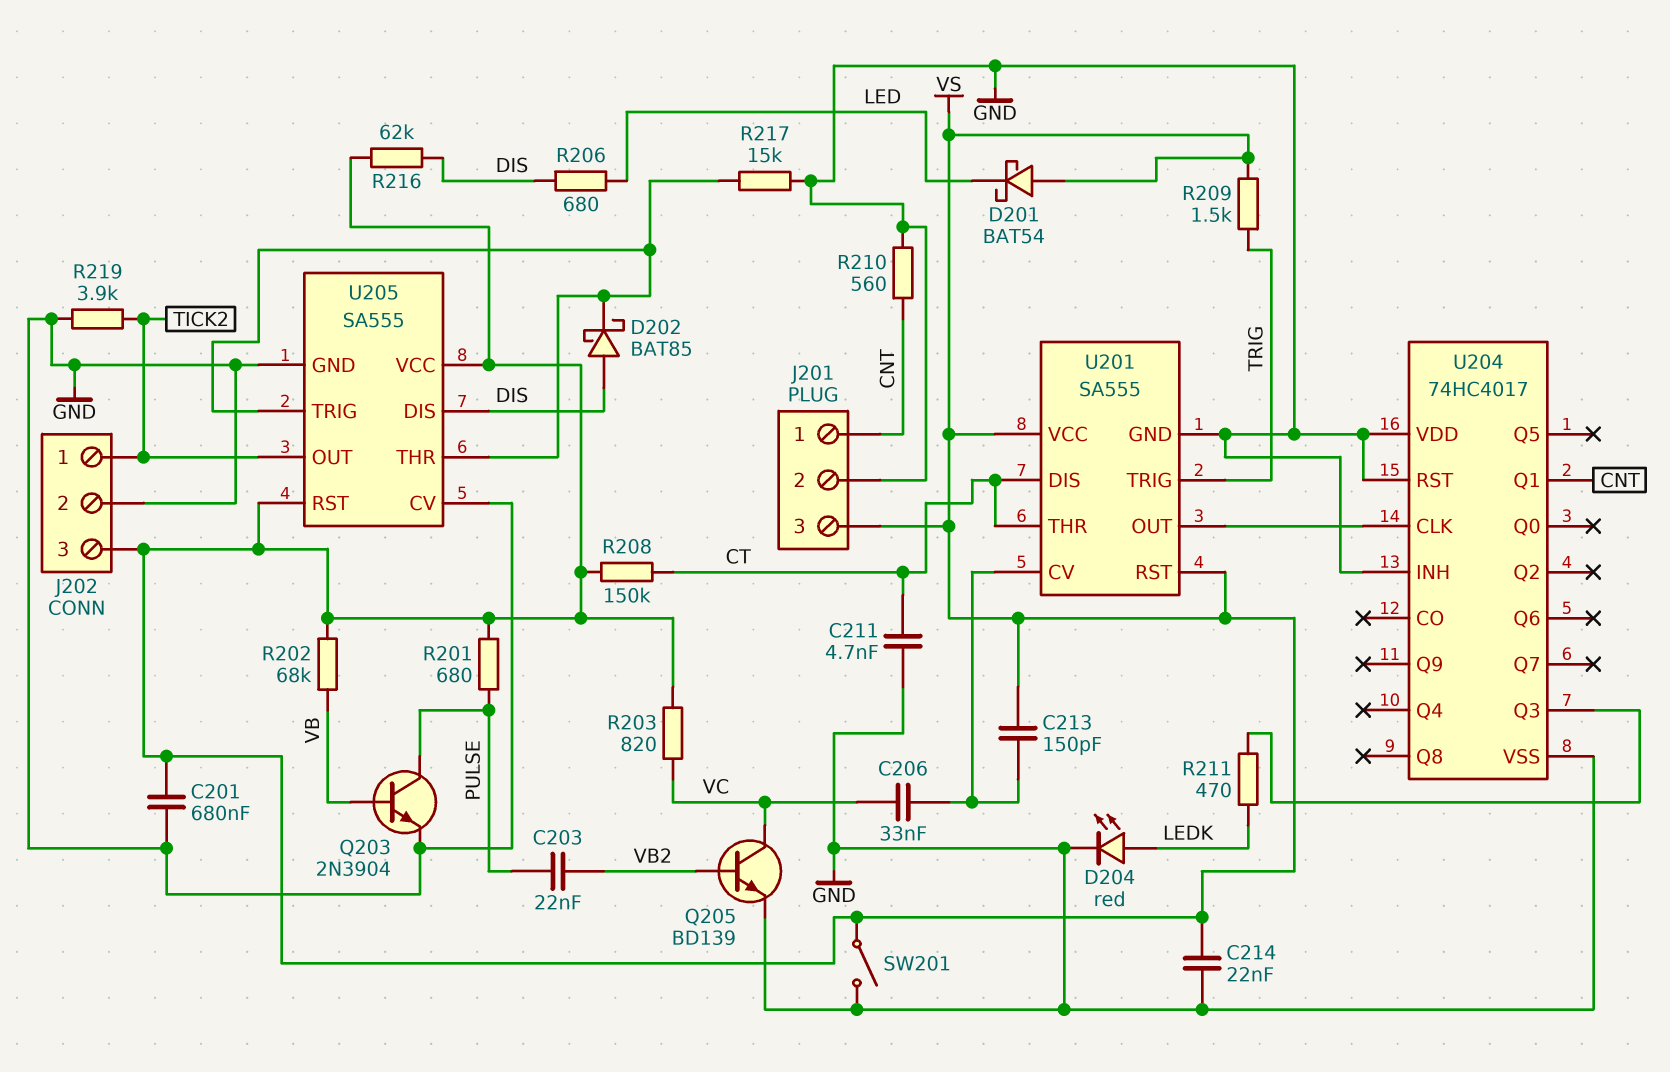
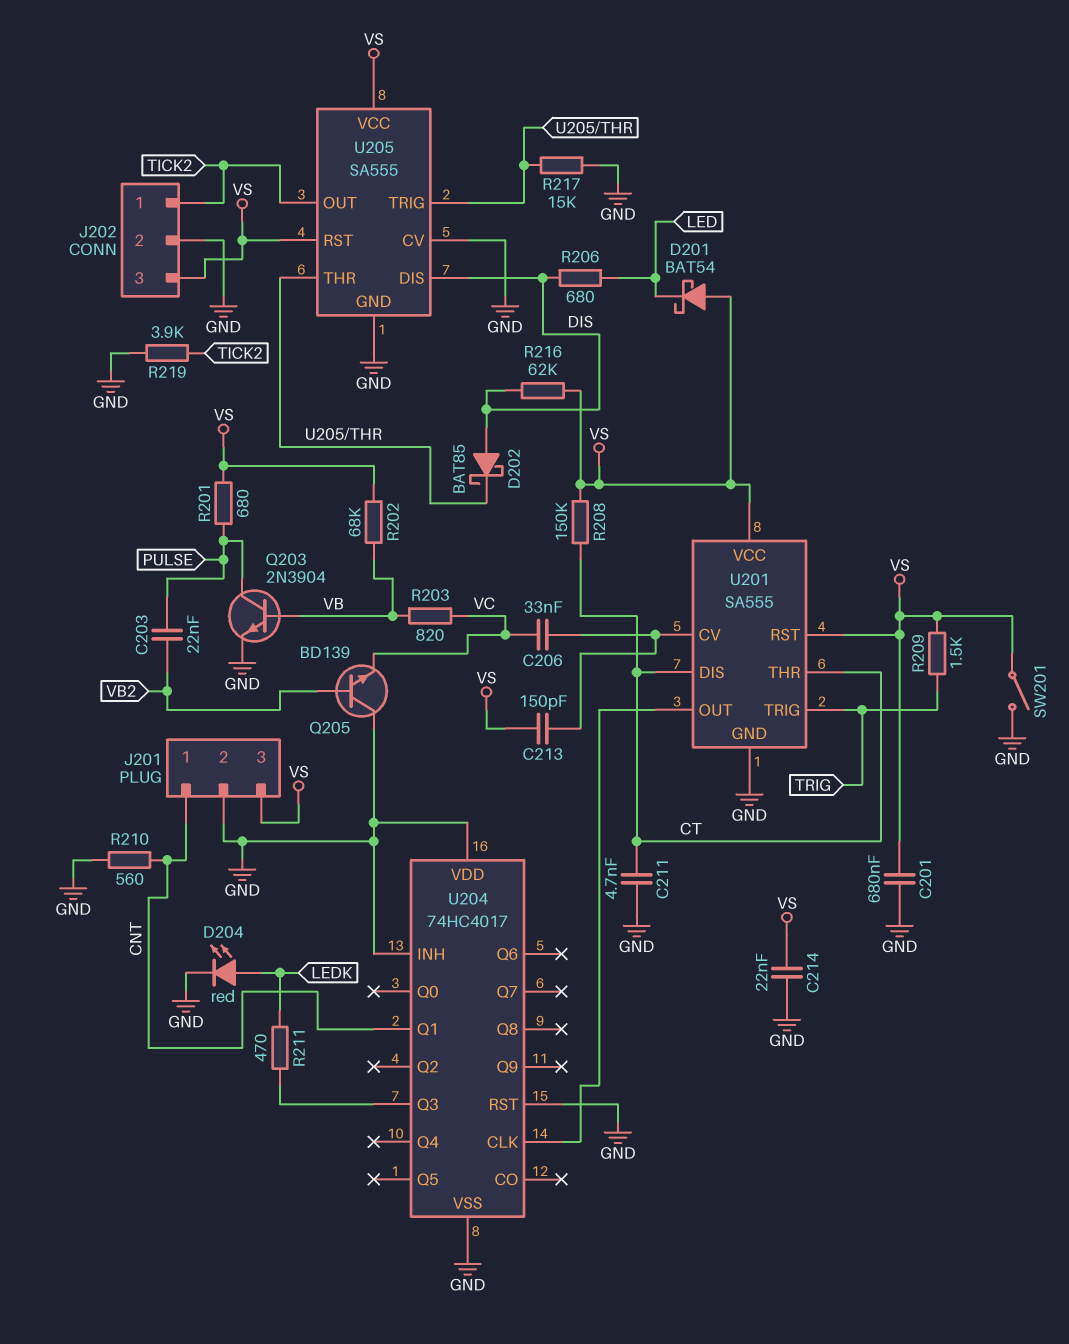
Q205: NPN BD139 (B VB2, C VC, E GND) -> NPN BD139 (B VB2, C GND, E VC)
R203: 820 (VC, VS) -> 820 (VB, VC)

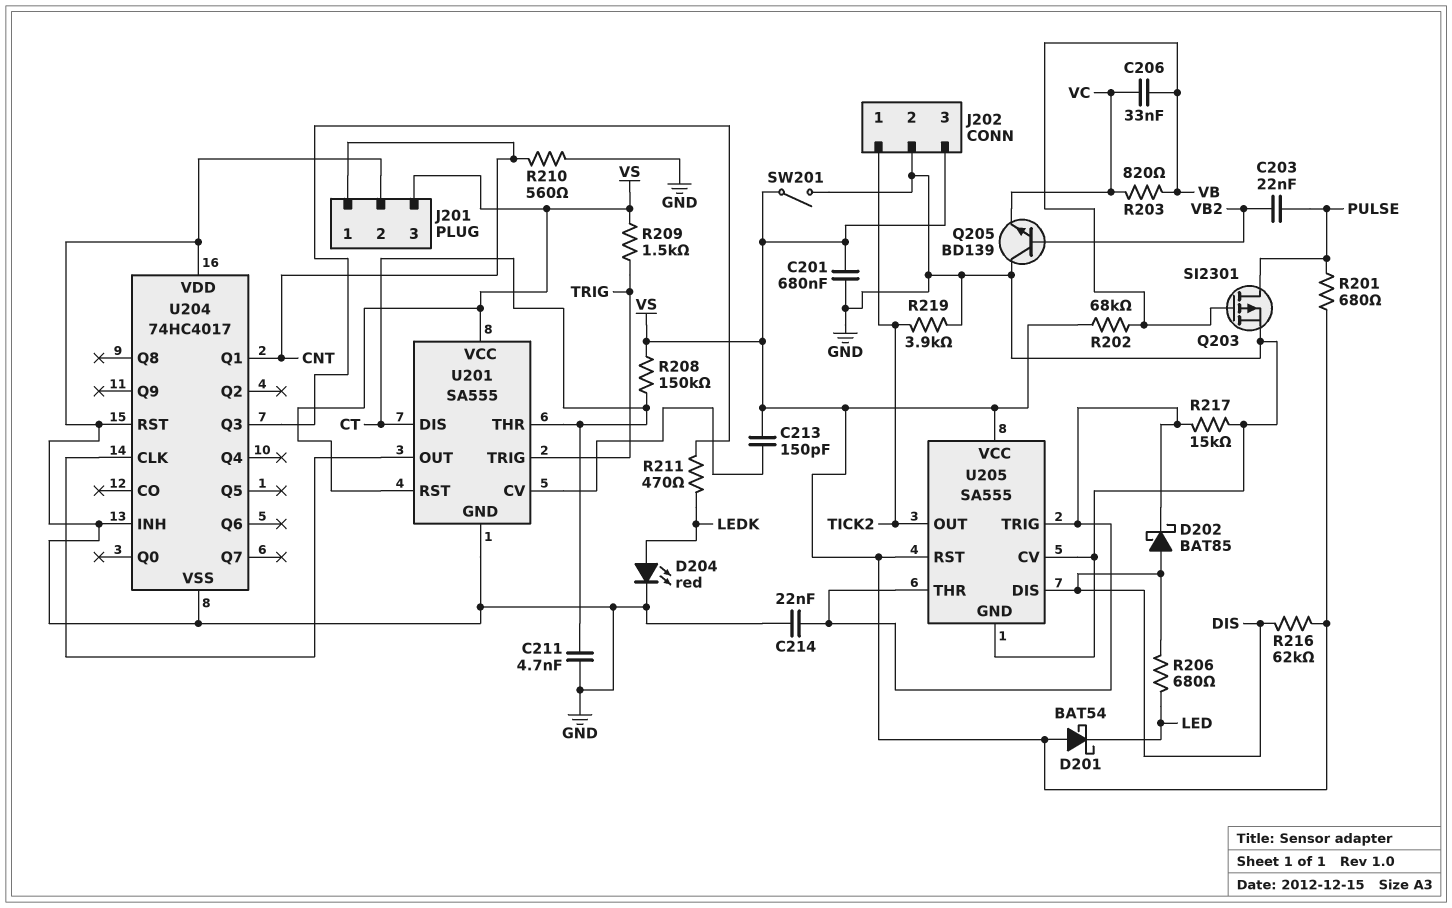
C206: 33nF (U201/CV, VC) -> 33nF (VB, VC)
C214: 22nF (GND, VS) -> 22nF (GND, U205/THR)
Q203: NPN 2N3904 (B VB, C PULSE, E GND) -> PMOS SI2301 (G VB, D PULSE, S GND)

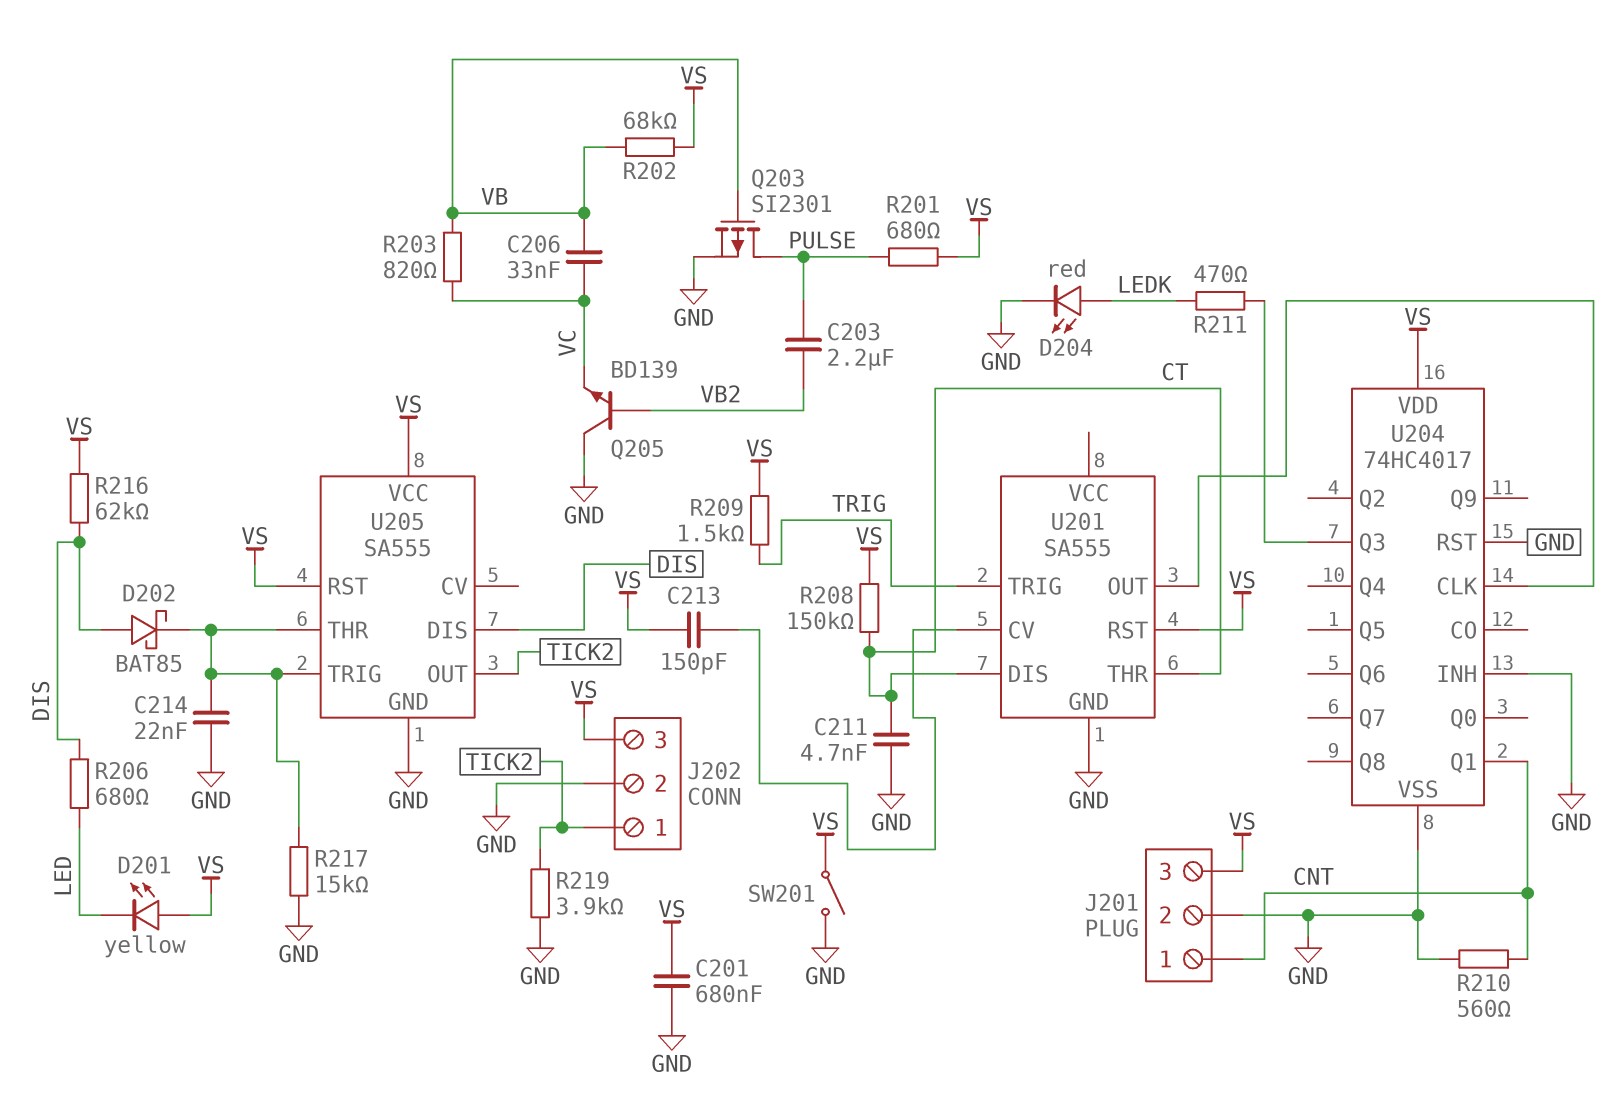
C203: 22nF (PULSE, VB2) -> 2.2uF (PULSE, VB2)
D201: schottky BAT54 (A VS, K LED) -> LED yellow (A VS, K LED)
U201 pin VCC: VS -> none
U204 pin VDD: GND -> VS
U205 pin CV: GND -> none

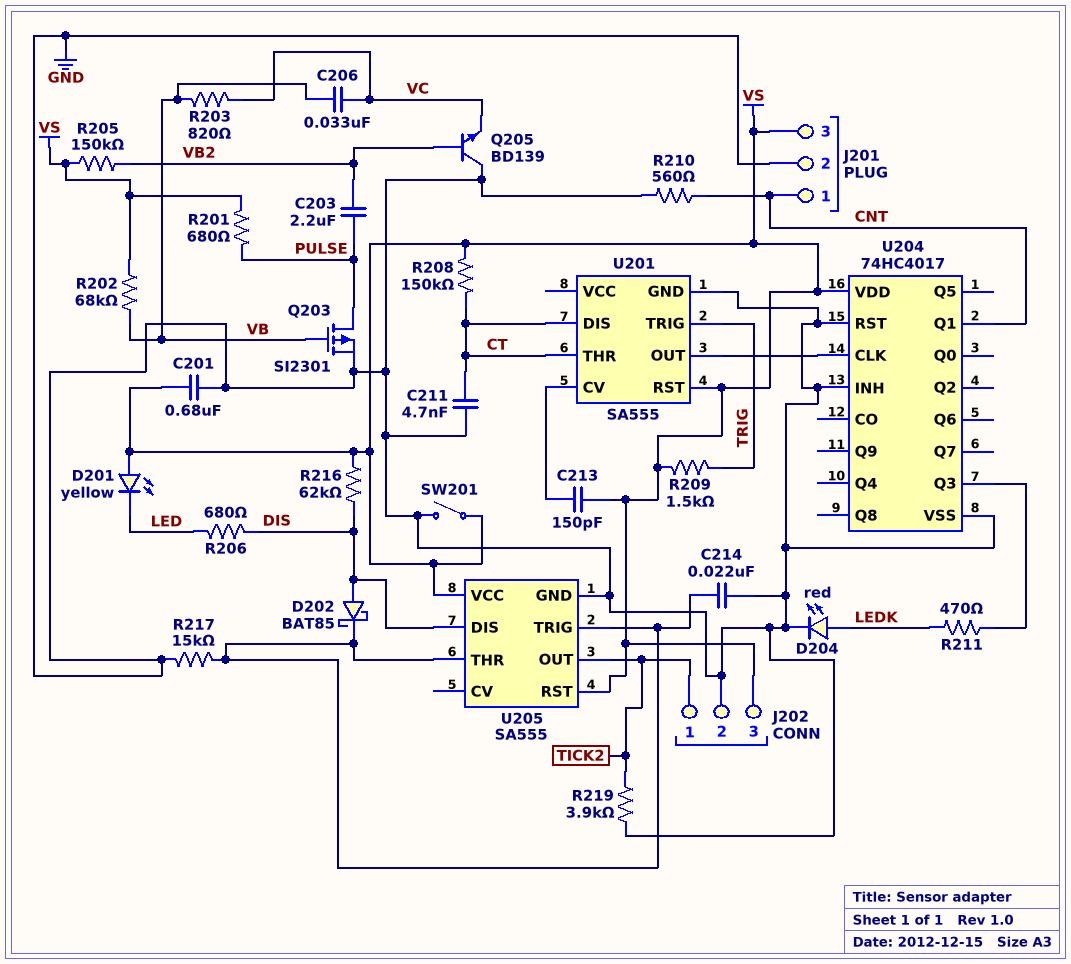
R205: none -> 150k (VB2, VS)

